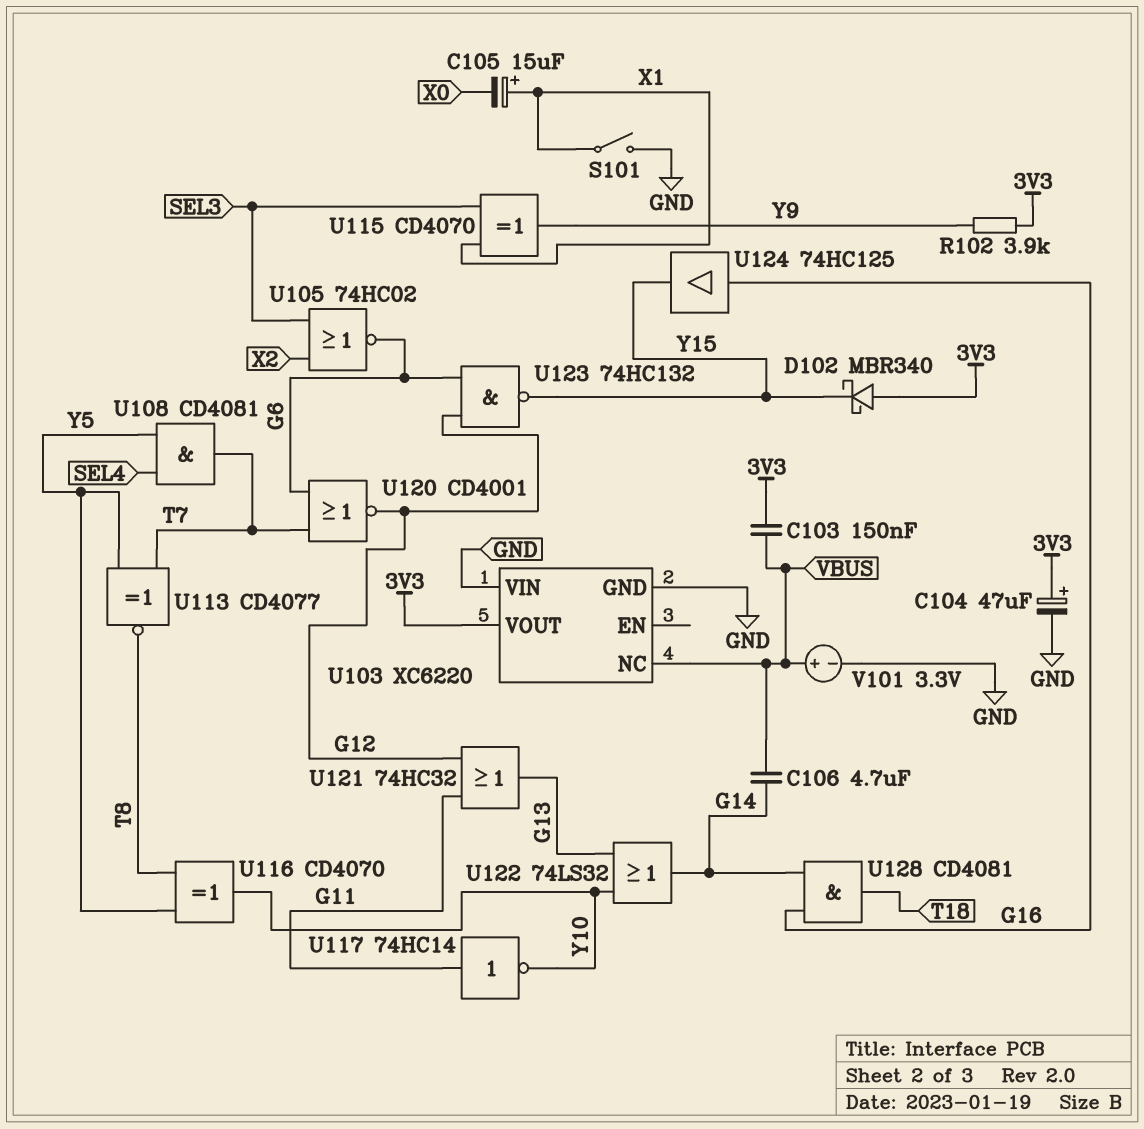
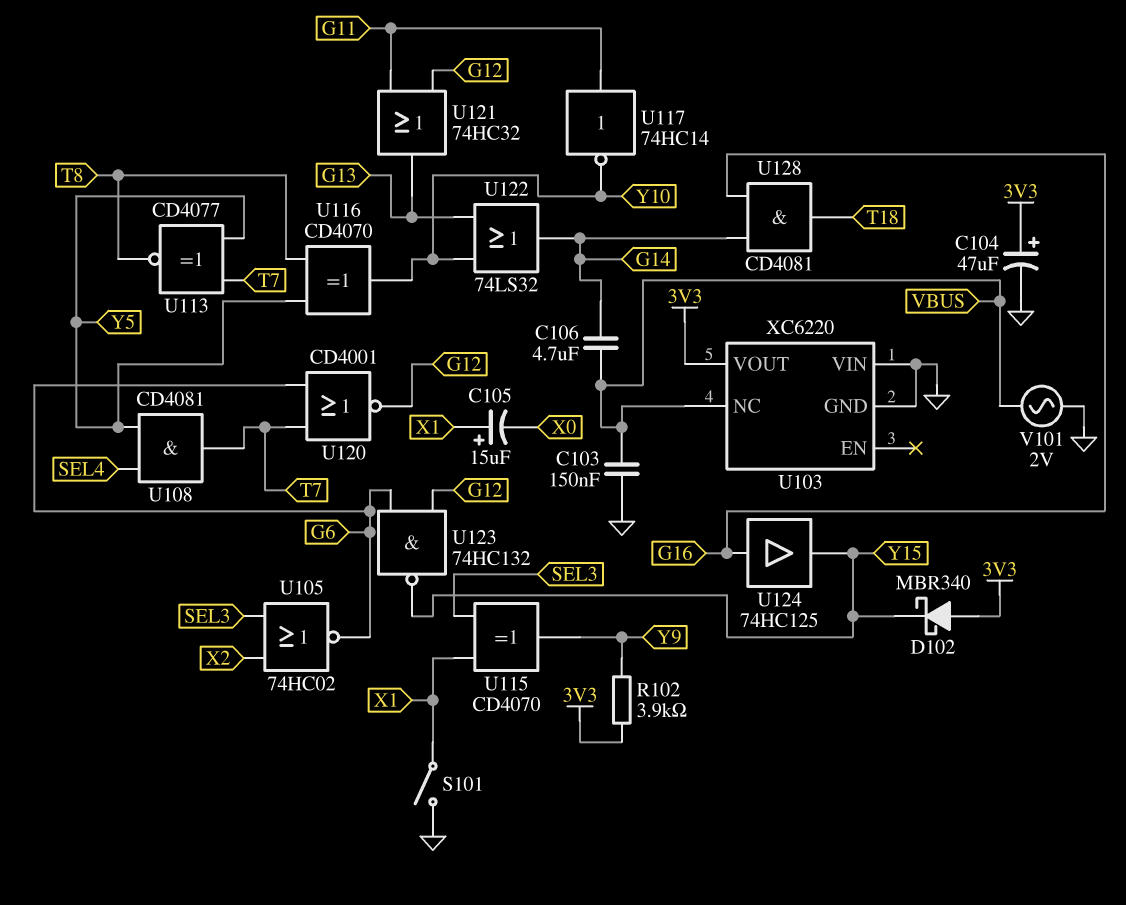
C103: 150nF (3V3, VBUS) -> 150nF (GND, VBUS)
V101: 3.3V (plus VBUS, minus GND) -> AC 2V (GND, VBUS)

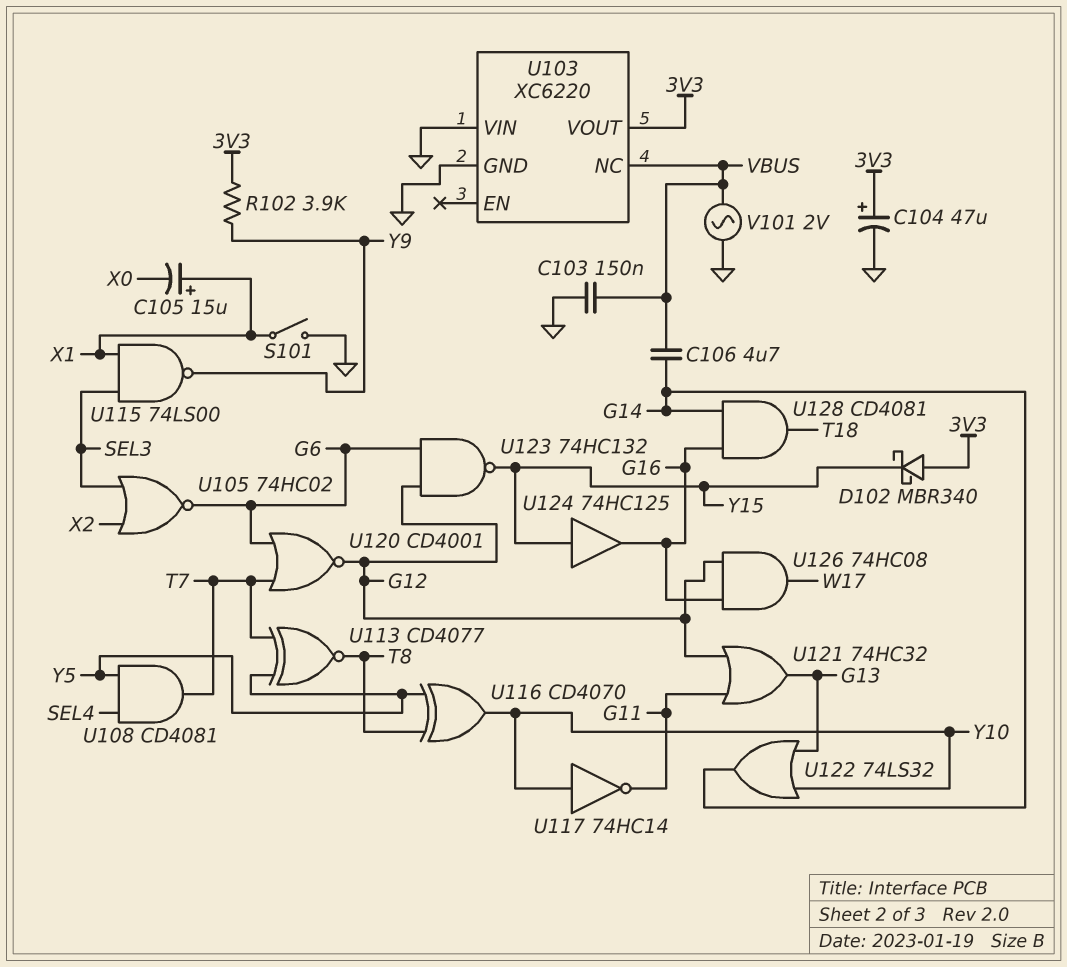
U115: XOR CD4070 (in SEL3, in X1, out Y9) -> NAND 74LS00 (in SEL3, in X1, out Y9)
U117: NOT 74HC14 (in G11, out Y10) -> NOT 74HC14 (in Y10, out G11)
U124: buffer 74HC125 (in G16, out Y15) -> buffer 74HC125 (in Y15, out G16)
U126: none -> AND 74HC08 (in G12, in G16, out W17)

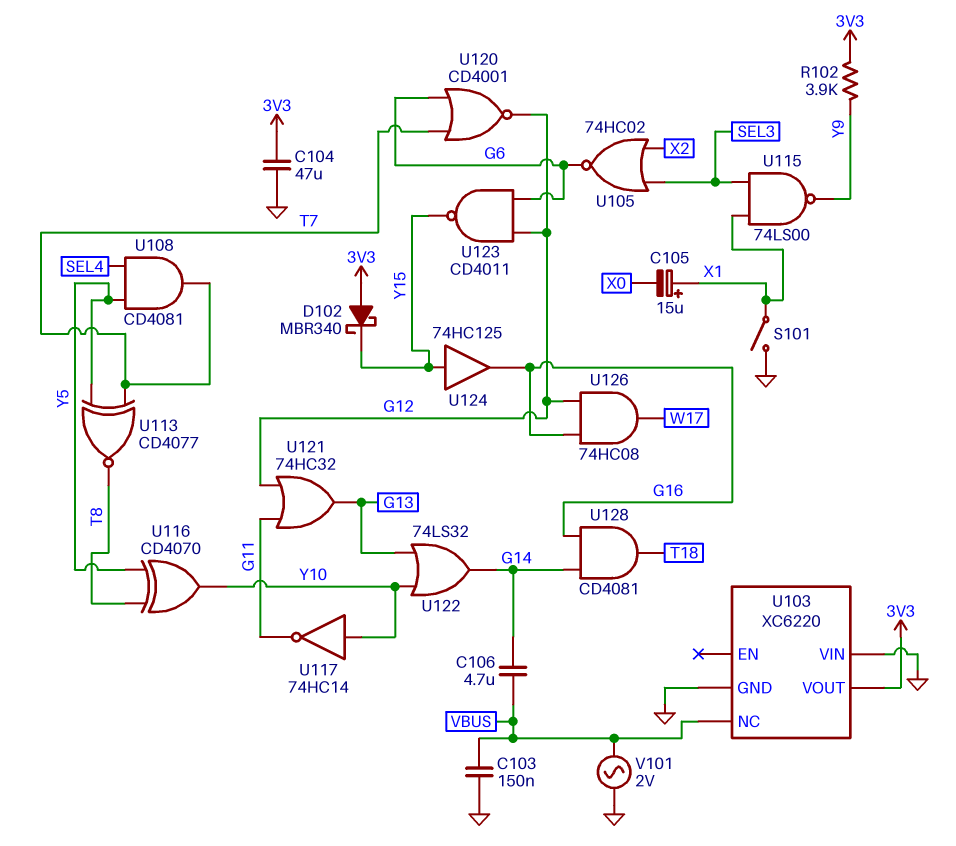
C104: 47uF (plus 3V3, minus GND) -> 47uF (3V3, GND)
U123: NAND 74HC132 (in G6, in G12, out Y15) -> NAND CD4011 (in G6, in G12, out Y15)

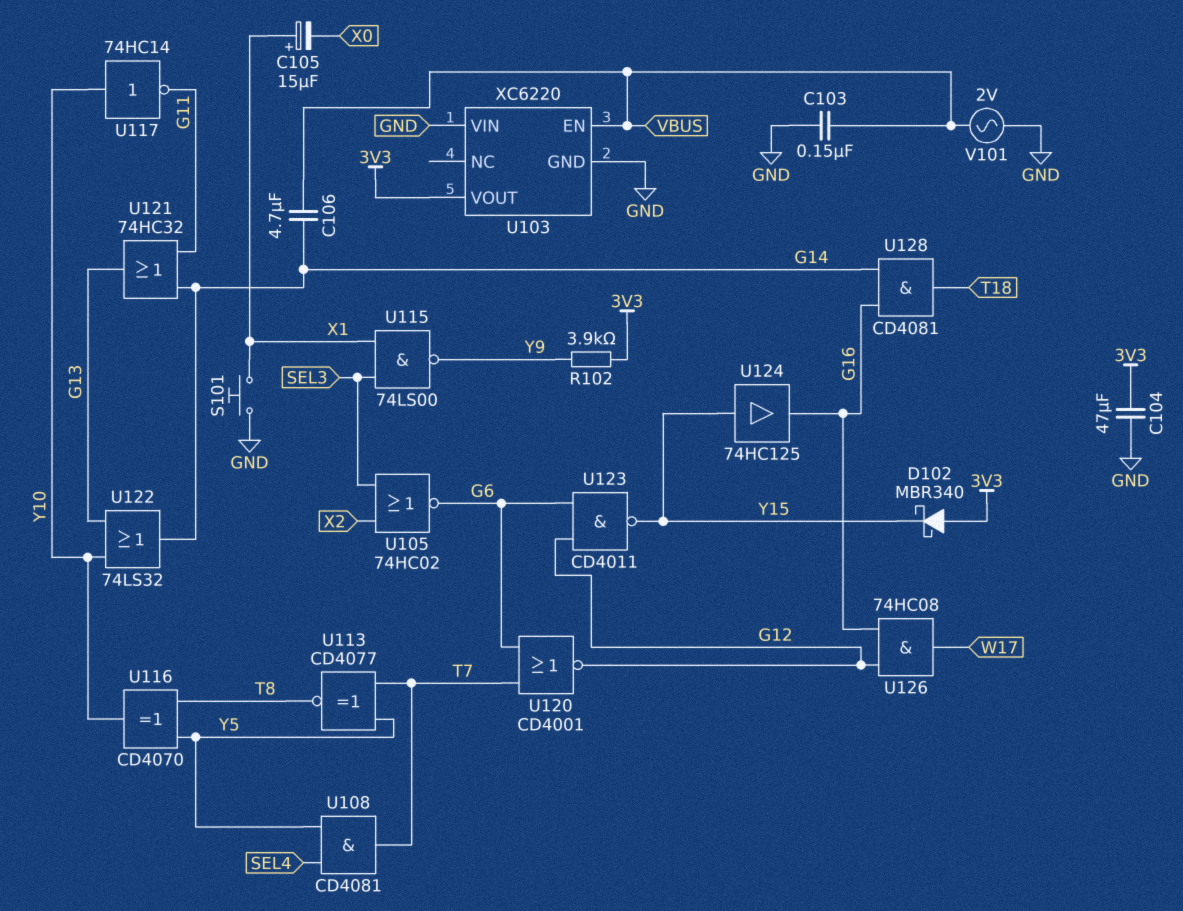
S101: switch (GND, X1) -> button (GND, X1)
U103 pin EN: none -> VBUS
U103 pin NC: VBUS -> none
U121: OR 74HC32 (in G11, in G12, out G13) -> OR 74HC32 (in G11, in G14, out G13)

